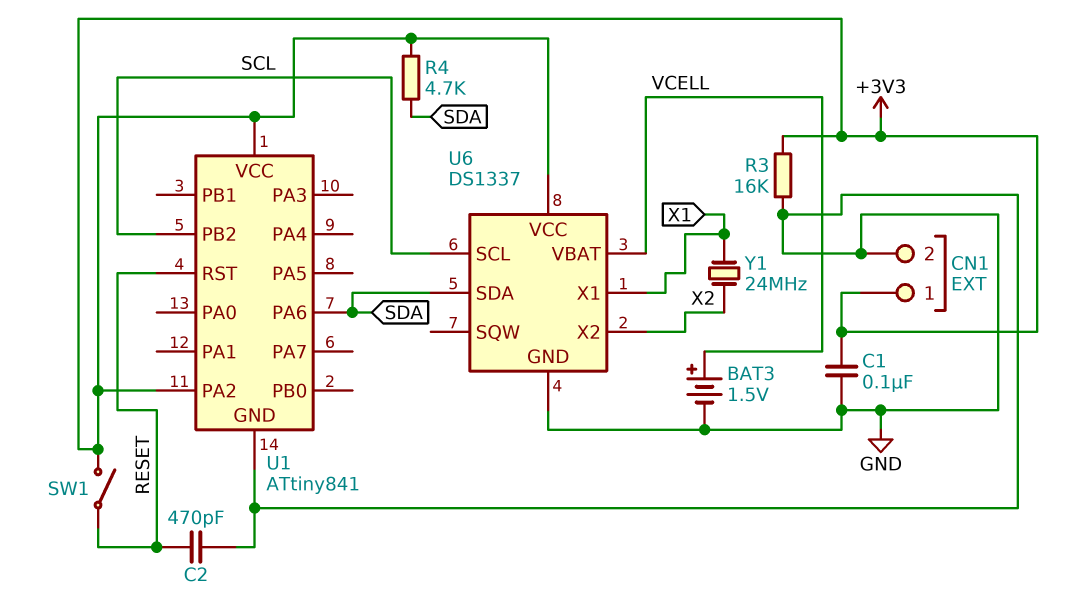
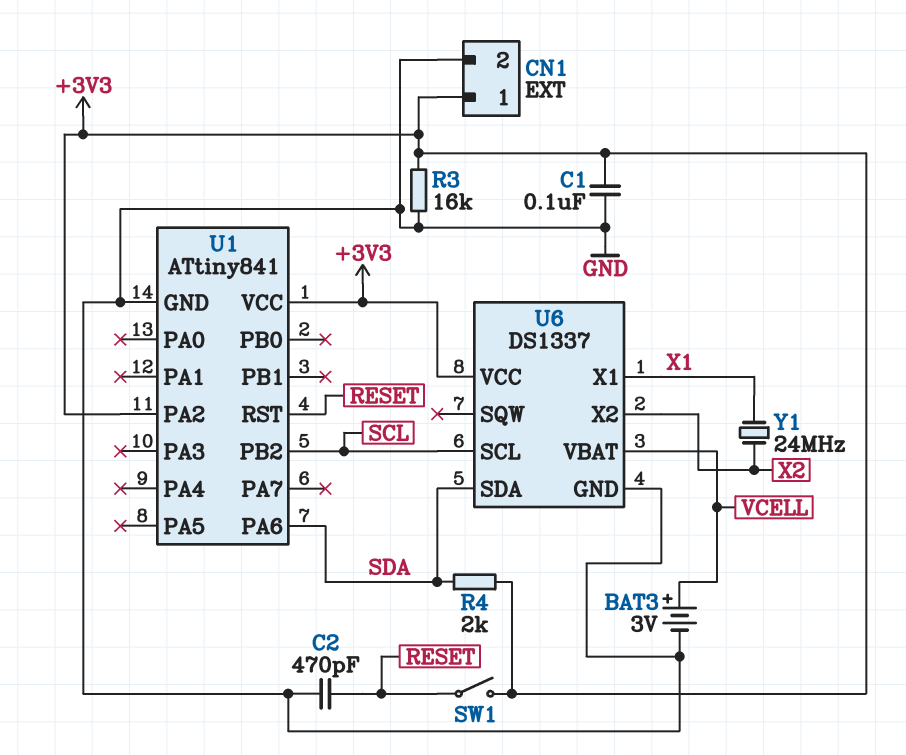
BAT3: 1.5V (plus VCELL, minus GND) -> 3V (plus VCELL, minus GND)
R4: 4.7k (+3V3, SDA) -> 2k (+3V3, SDA)

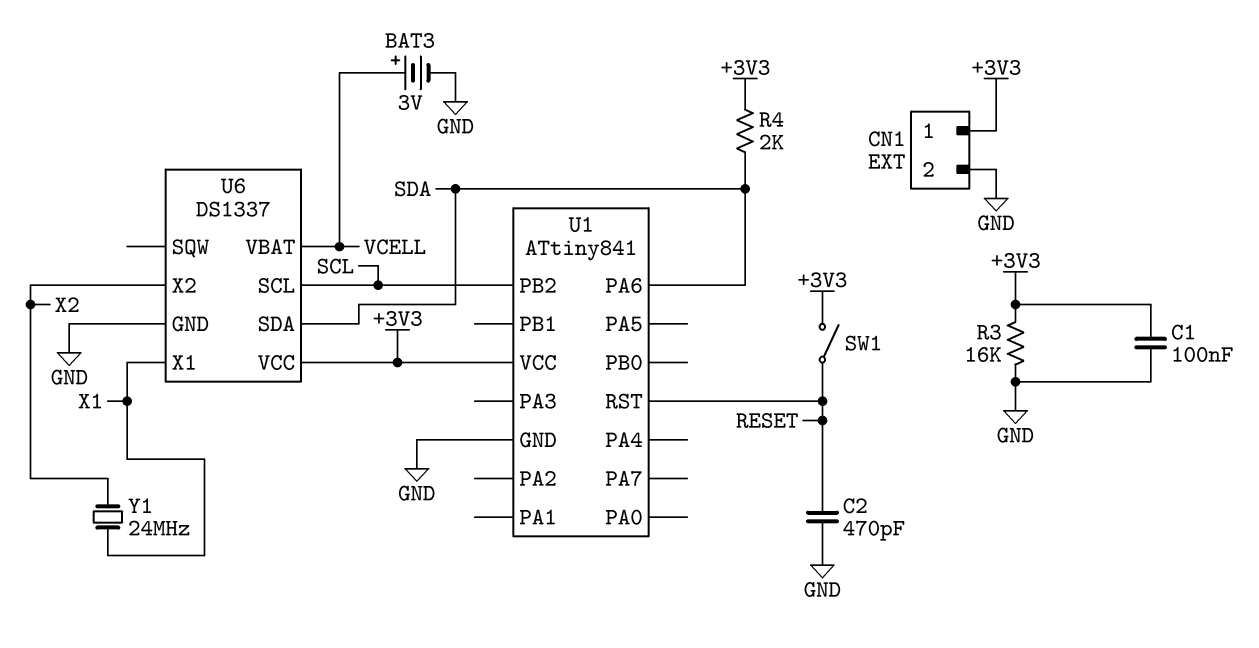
U1 pin PA2: +3V3 -> none

